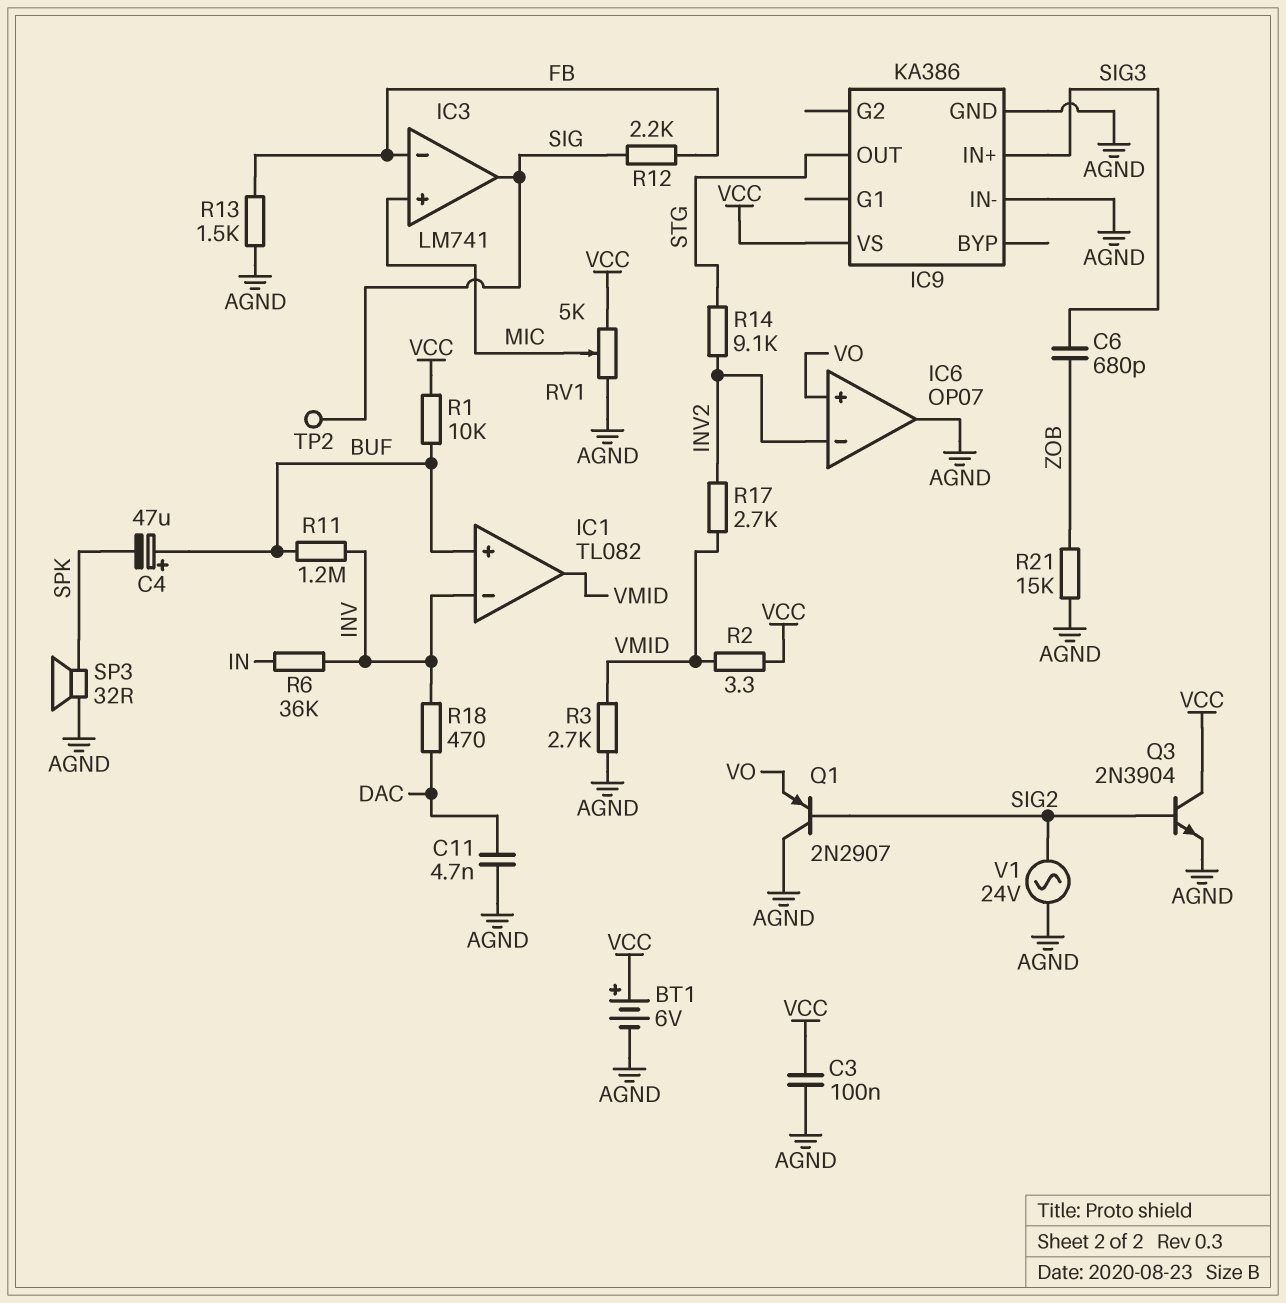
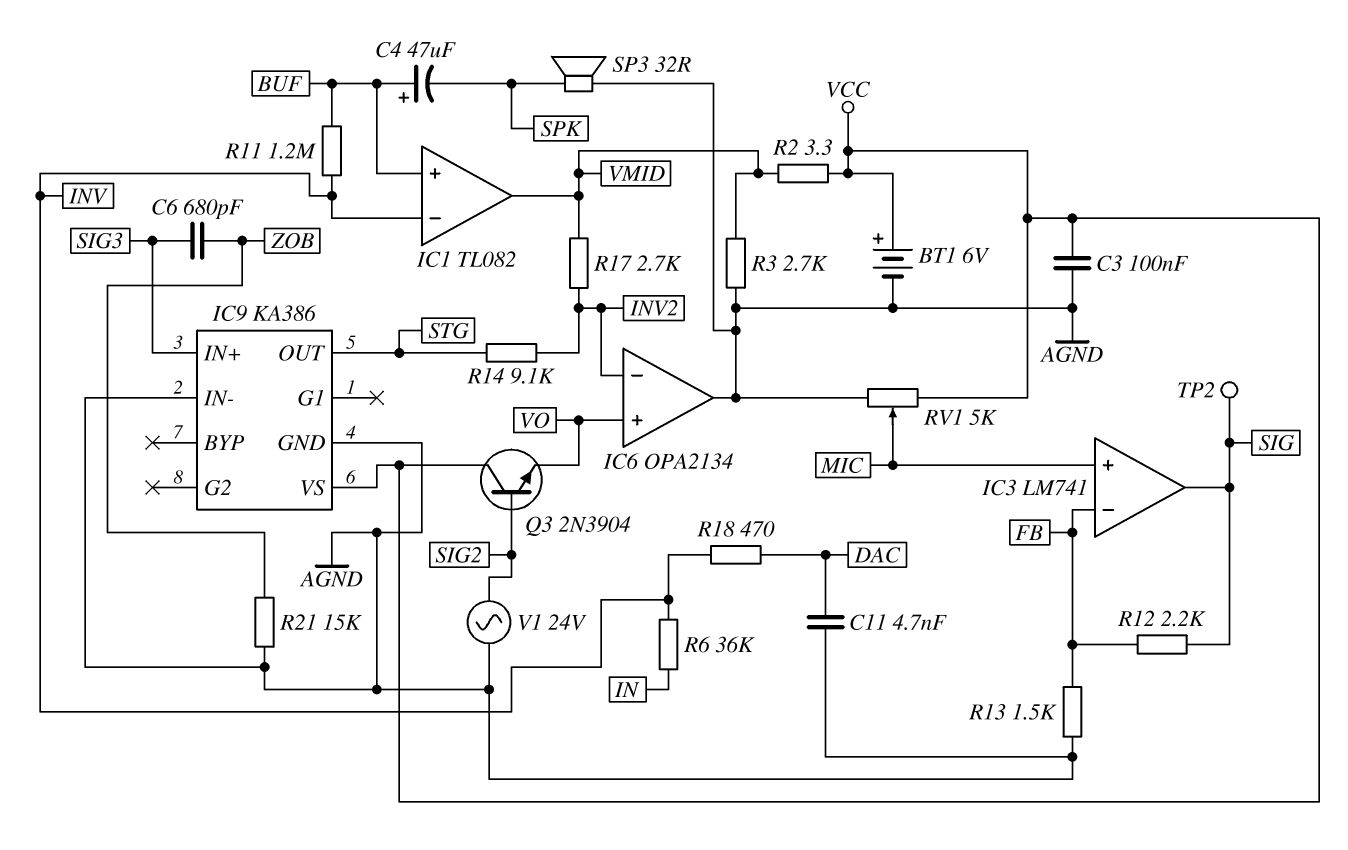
IC6: OP07 -> OPA2134
Q1: PNP 2N2907 (B SIG2, C AGND, E VO) -> none
Q3: NPN 2N3904 (B SIG2, C VCC, E AGND) -> NPN 2N3904 (B SIG2, C VCC, E VO)
R1: 10k (BUF, VCC) -> none

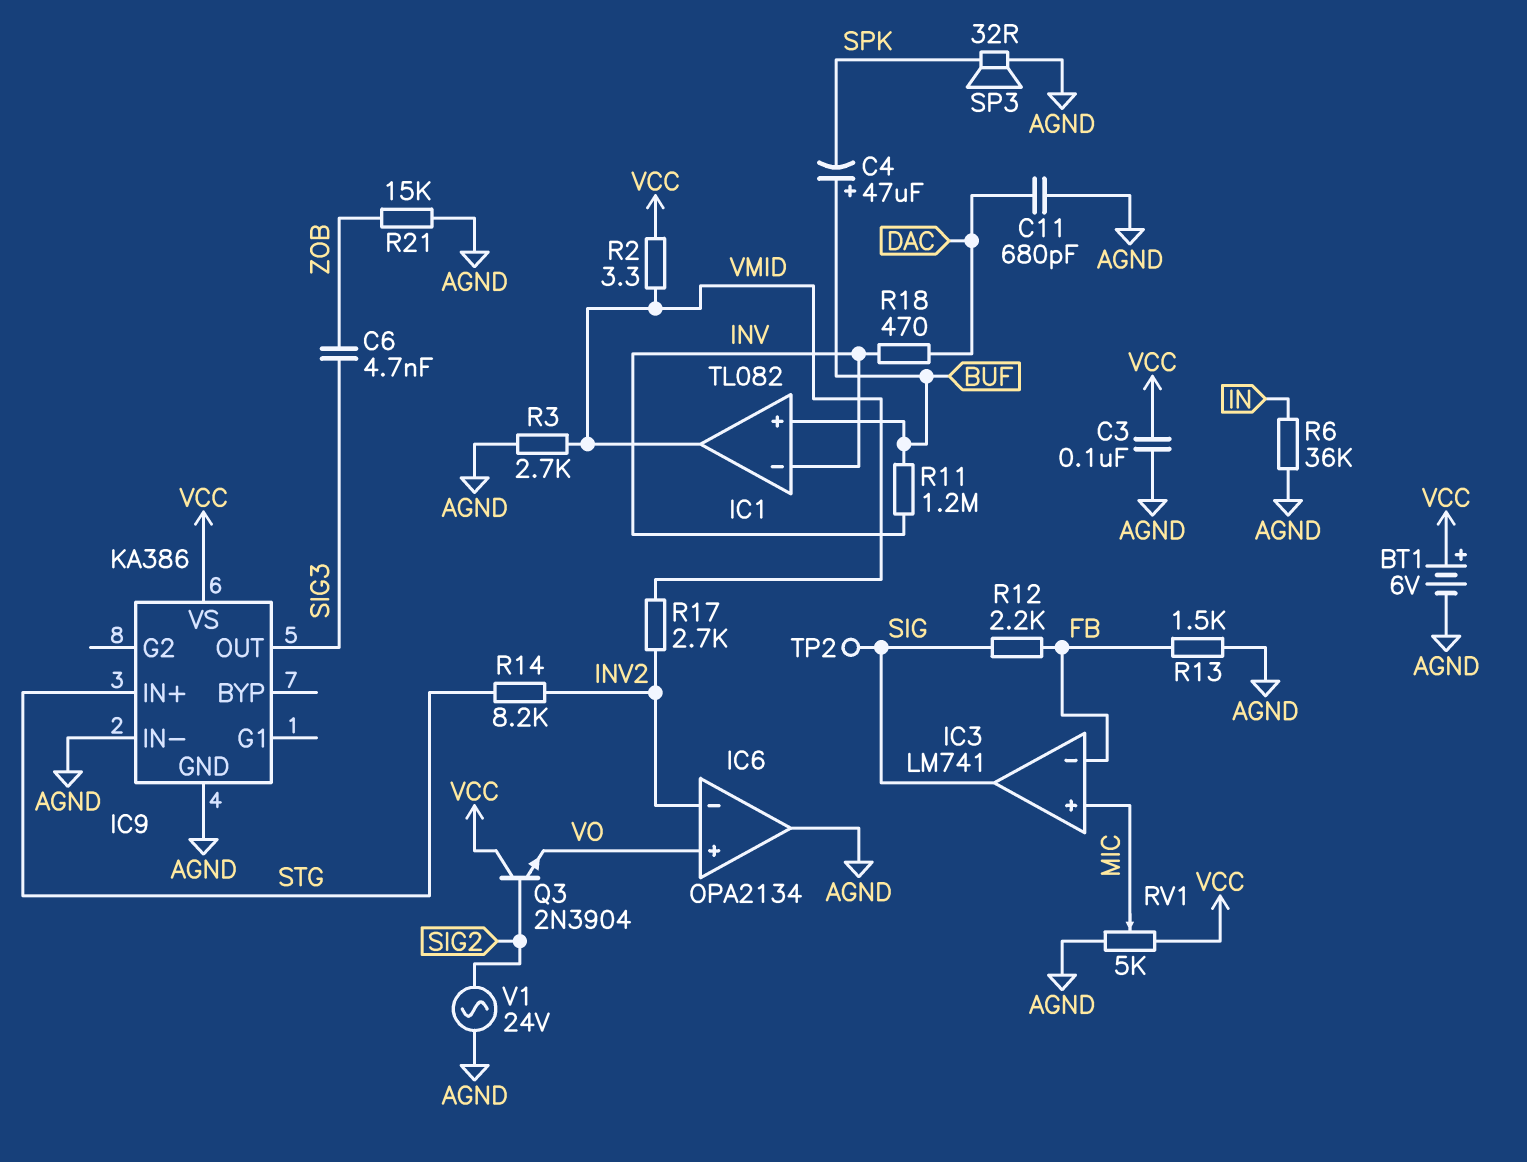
C6: 680pF (SIG3, ZOB) -> 4.7nF (SIG3, ZOB)
C11: 4.7nF (AGND, DAC) -> 680pF (AGND, DAC)
IC9 pin IN+: SIG3 -> STG
IC9 pin OUT: STG -> SIG3
R6: 36k (IN, INV) -> 36k (AGND, IN)
R14: 9.1k (INV2, STG) -> 8.2k (INV2, STG)

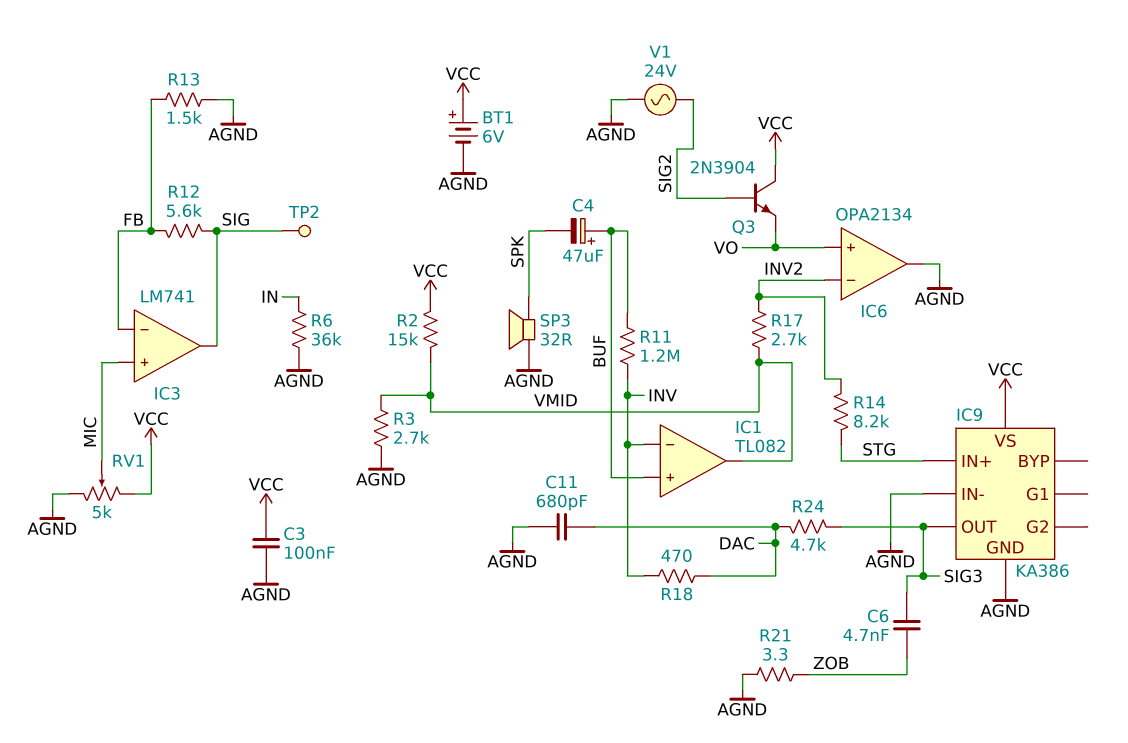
R2: 3.3 (VCC, VMID) -> 15k (VCC, VMID)
R12: 2.2k (FB, SIG) -> 5.6k (FB, SIG)
R21: 15k (AGND, ZOB) -> 3.3 (AGND, ZOB)
R24: none -> 4.7k (DAC, SIG3)

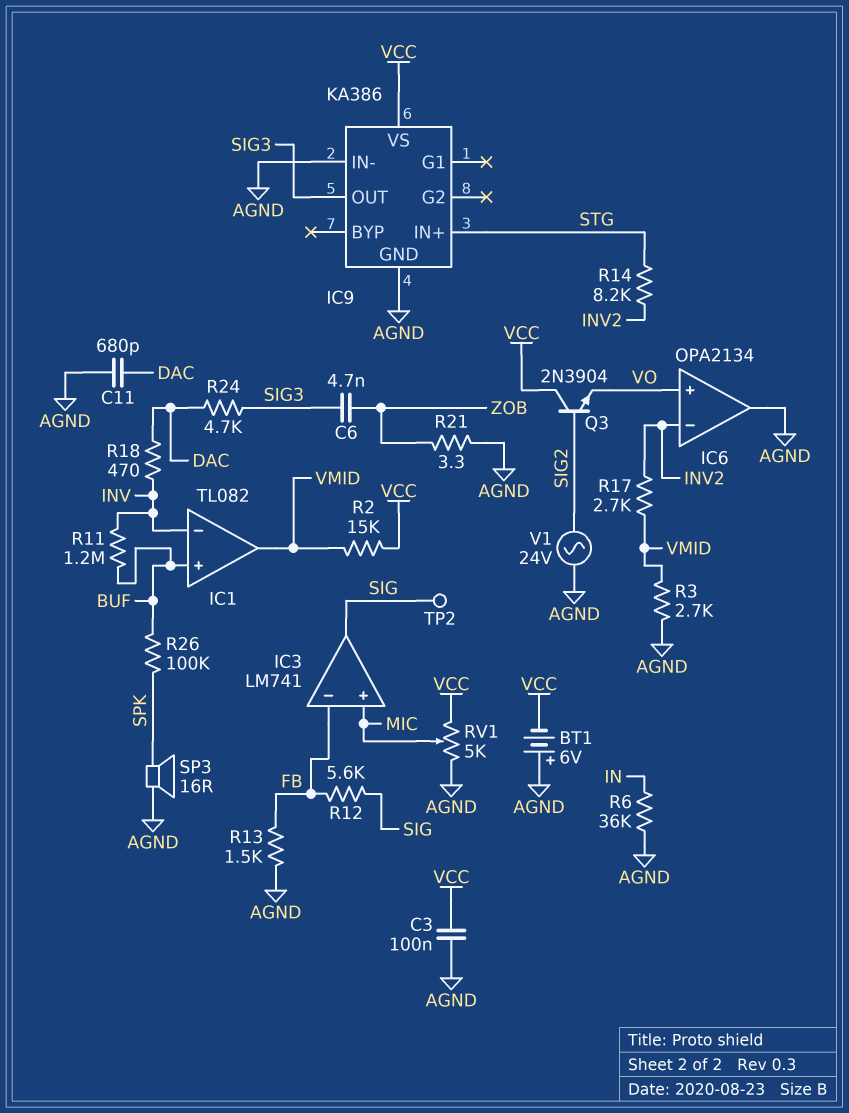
BT1: 6V (plus VCC, minus AGND) -> 6V (plus AGND, minus VCC)
C4: 47uF (plus BUF, minus SPK) -> none
R26: none -> 100k (BUF, SPK)
SP3: speaker 32R (AGND, SPK) -> speaker 16R (AGND, SPK)

